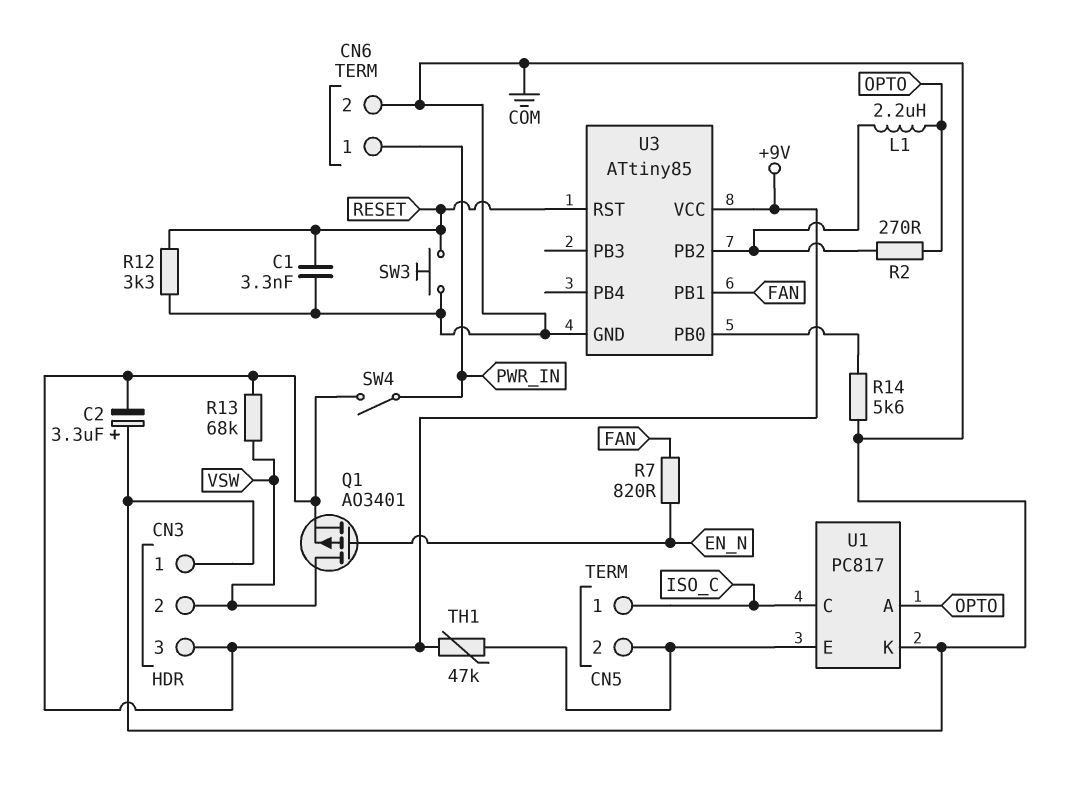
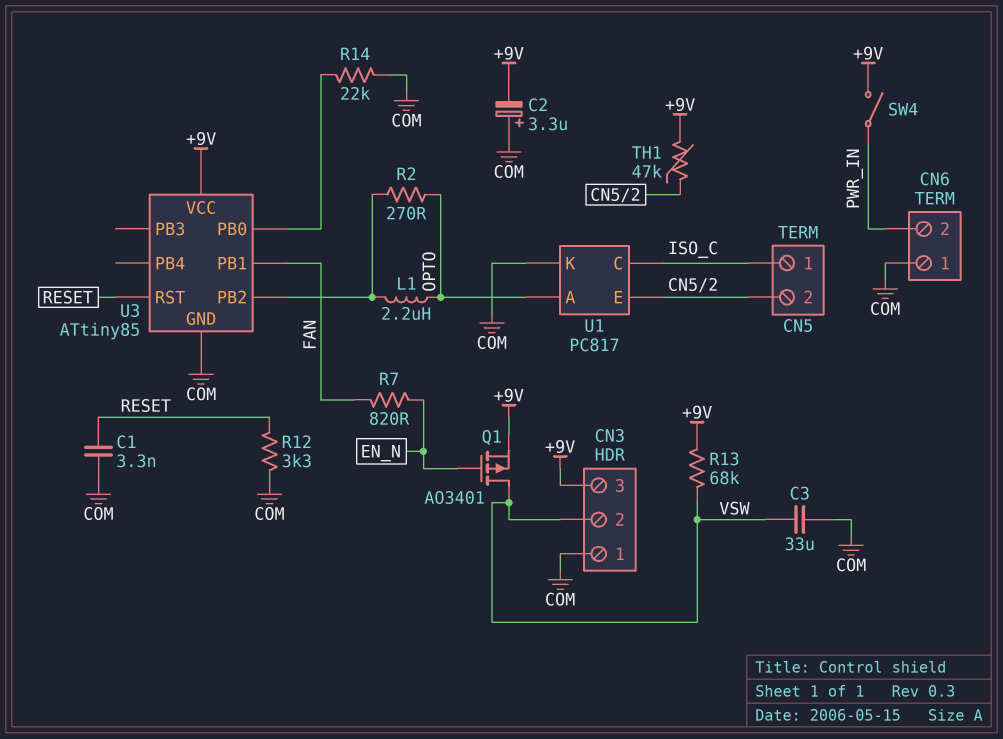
C3: none -> 33uF (COM, VSW)
CN6 pin 1: PWR_IN -> COM
CN6 pin 2: COM -> PWR_IN
R14: 5.6k (COM, U3/PB0) -> 22k (COM, U3/PB0)
SW3: button (COM, RESET) -> none

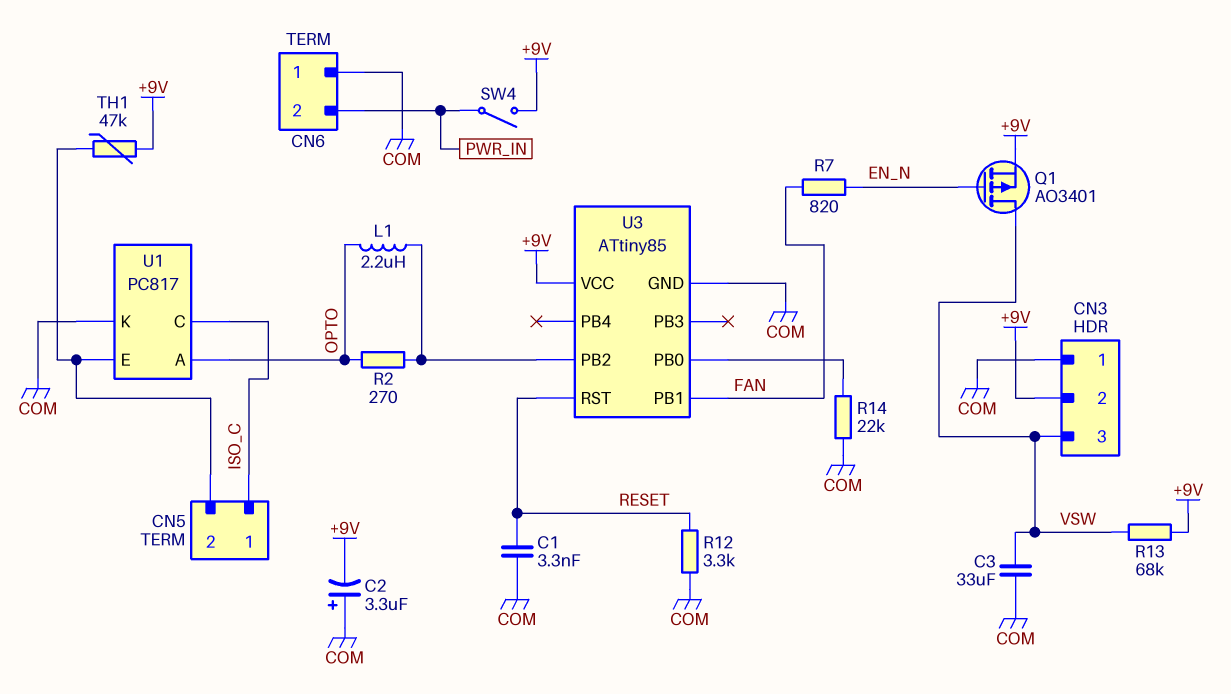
CN3 pin 2: VSW -> +9V
CN3 pin 3: +9V -> VSW

